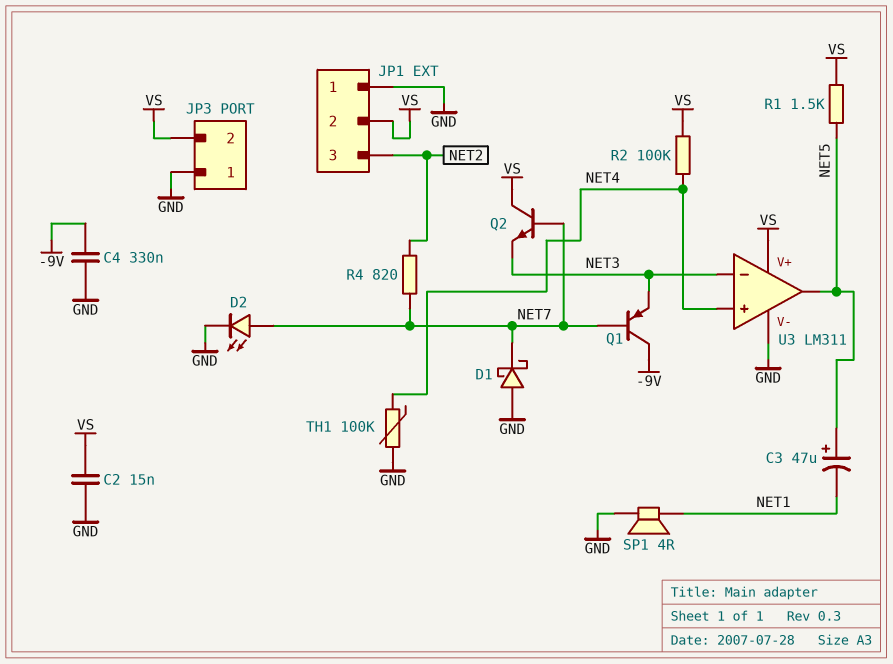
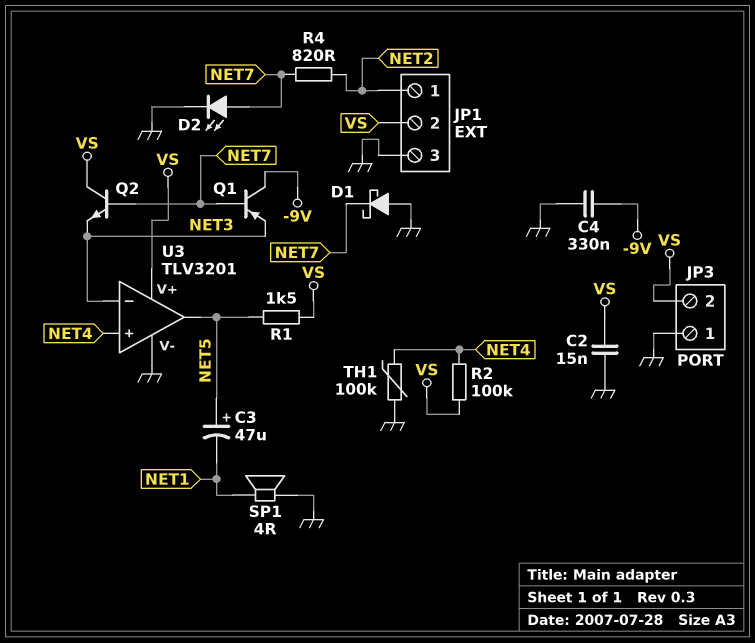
JP1 pin 1: GND -> NET2
JP1 pin 3: NET2 -> GND
U3: LM311 -> TLV3201

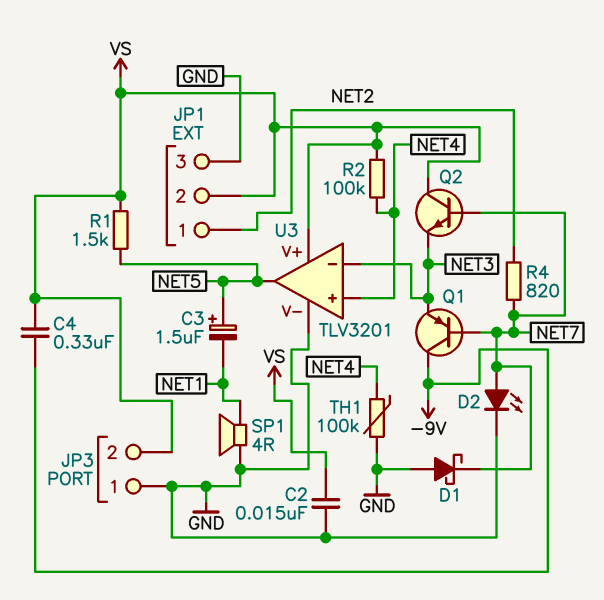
C3: 47uF (plus NET5, minus NET1) -> 1.5uF (plus NET5, minus NET1)
C4: 330nF (-9V, GND) -> 330nF (-9V, VS)

